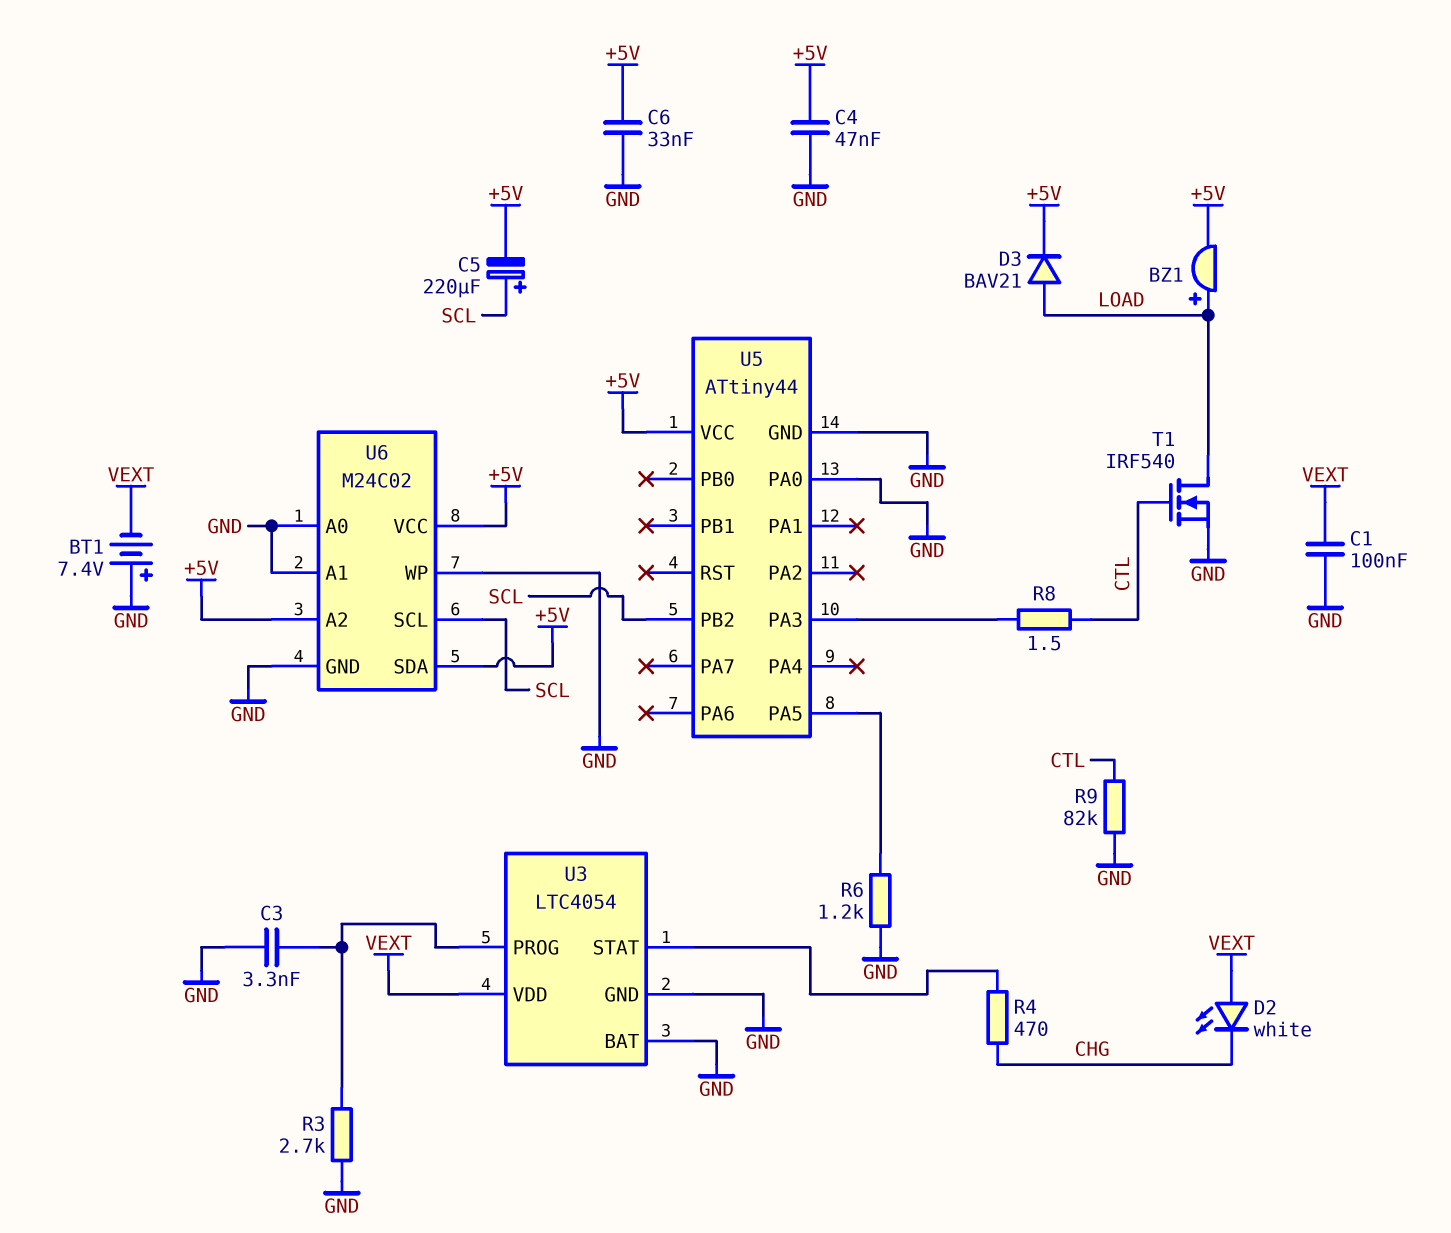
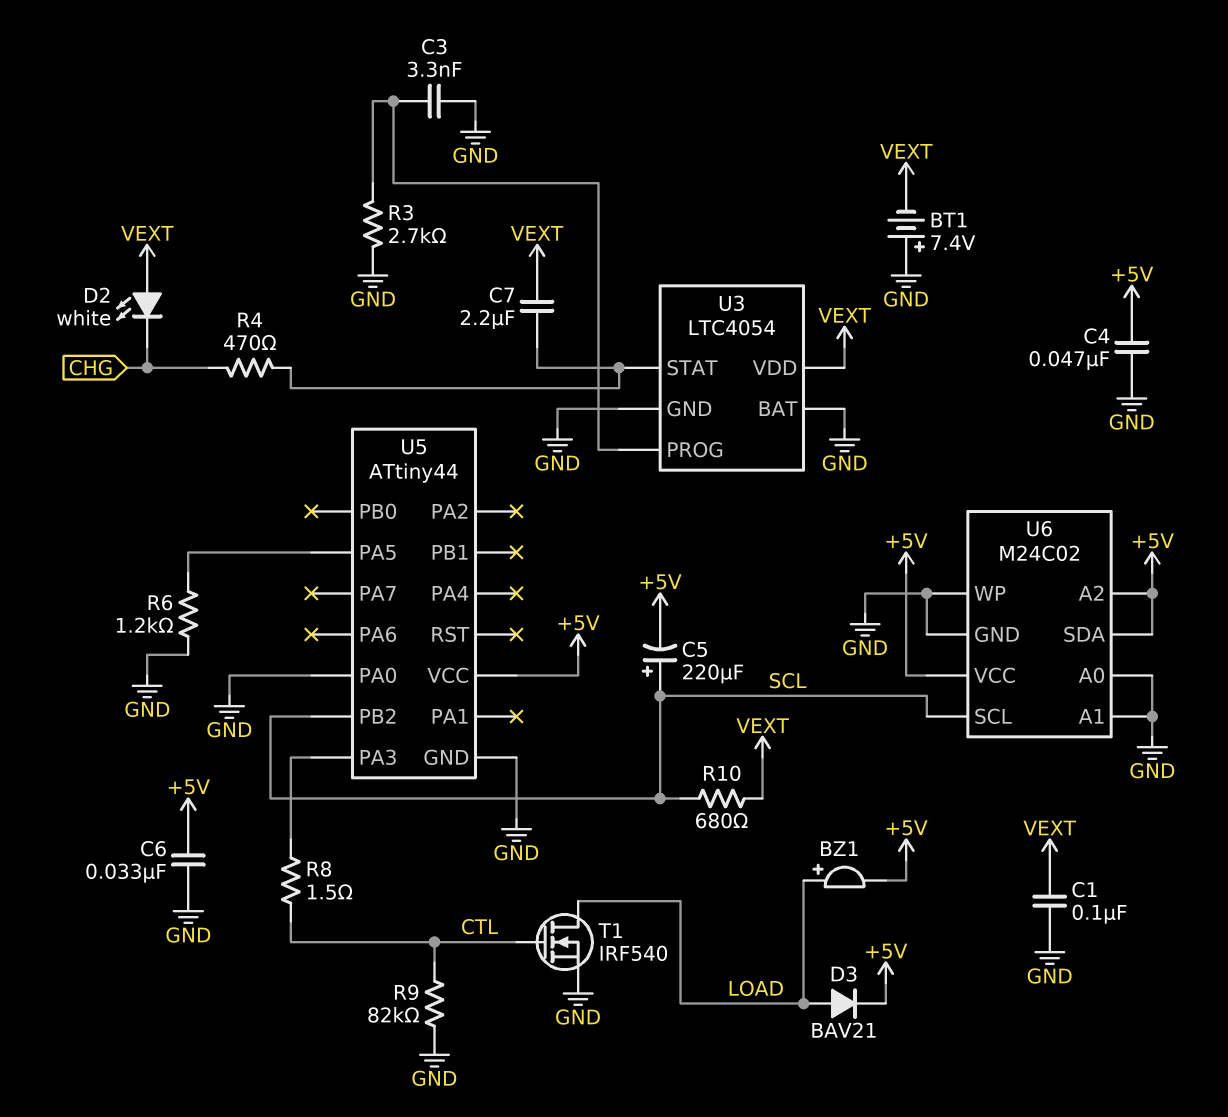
C7: none -> 2.2uF (U3/STAT, VEXT)
R10: none -> 680 (SCL, VEXT)

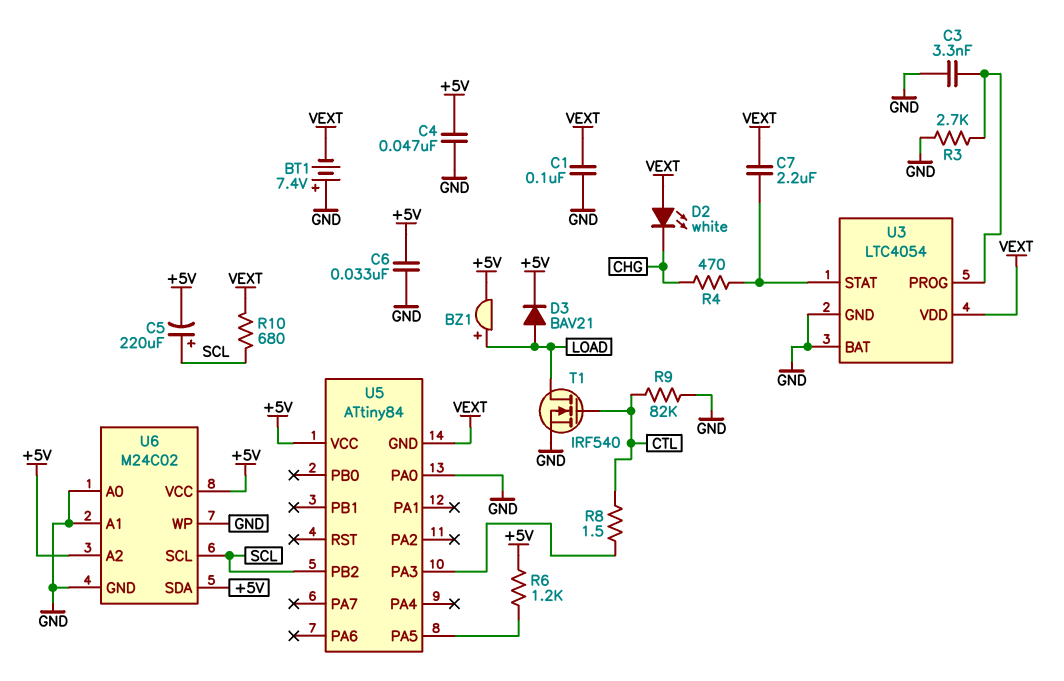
R6: 1.2k (GND, U5/PA5) -> 1.2k (+5V, U5/PA5)
U5: ATtiny44 -> ATtiny84
U5 pin GND: GND -> VEXT

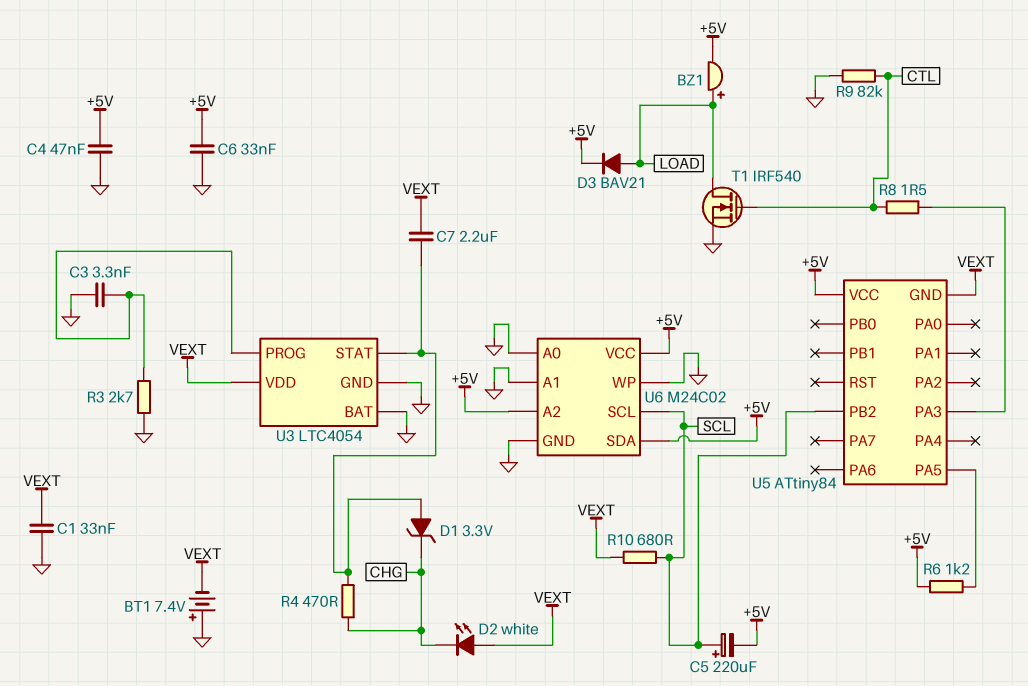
C1: 100nF (GND, VEXT) -> 33nF (GND, VEXT)
D1: none -> zener 3.3V (A U3/STAT, K CHG)
U5 pin PA0: GND -> none

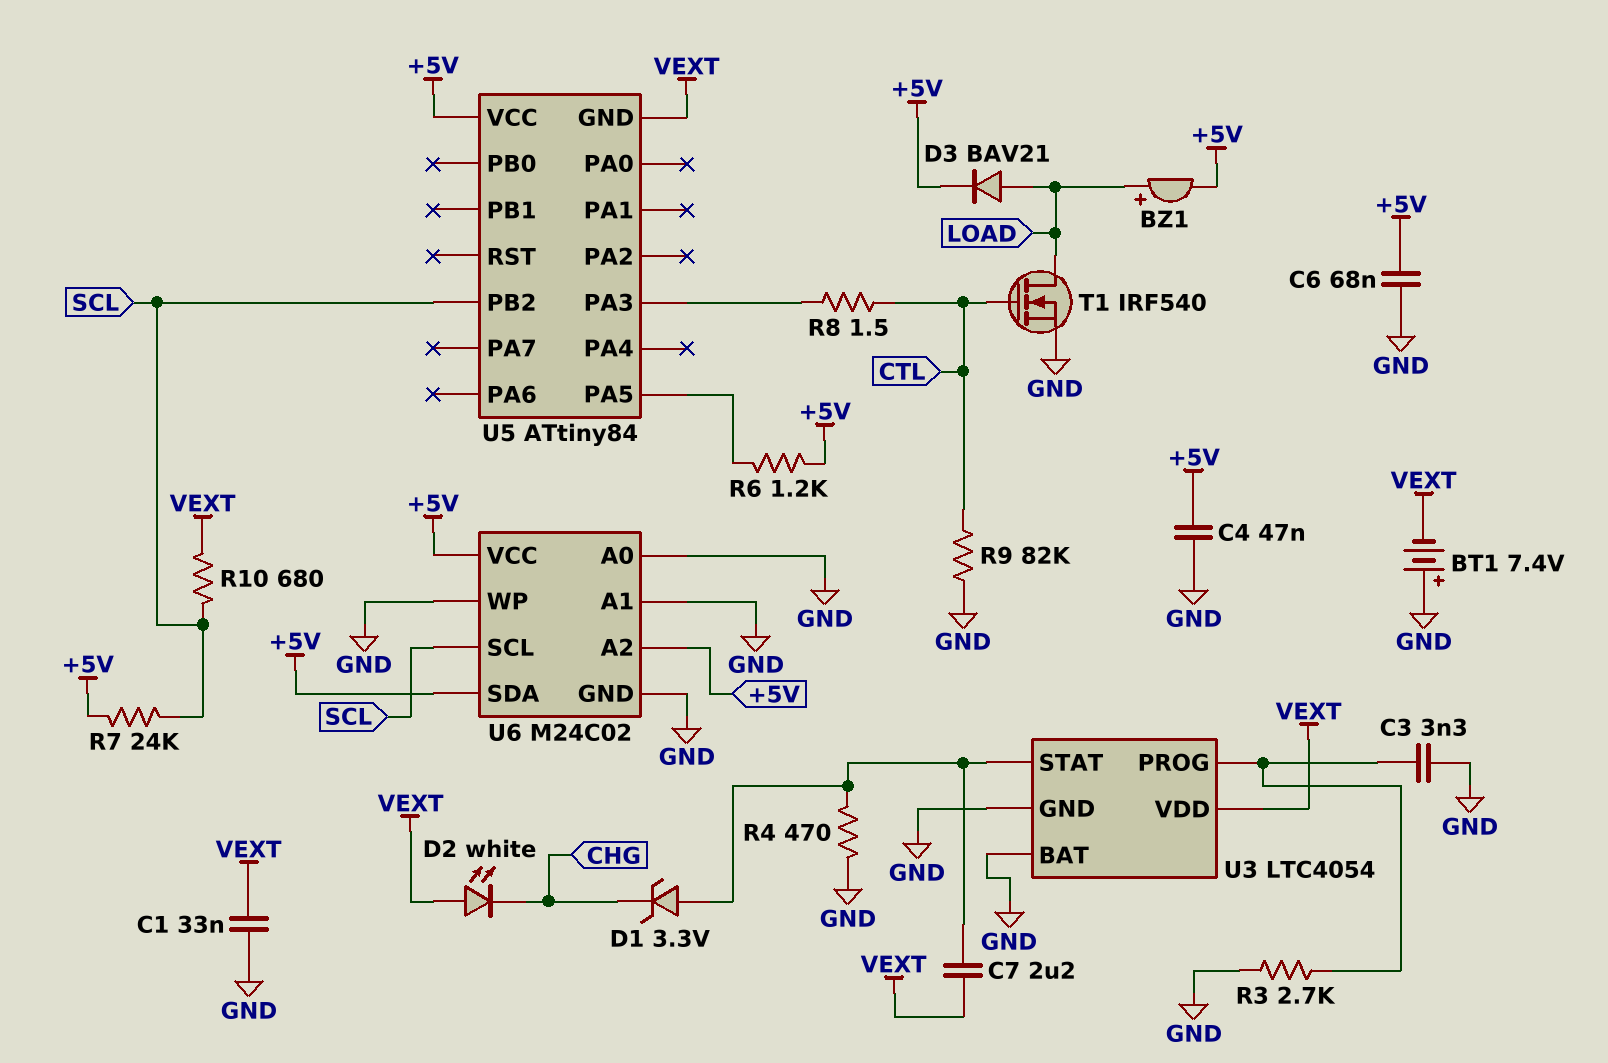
C5: 220uF (plus SCL, minus +5V) -> none
C6: 33nF (+5V, GND) -> 68nF (+5V, GND)
R4: 470 (CHG, U3/STAT) -> 470 (GND, U3/STAT)
R7: none -> 24k (+5V, SCL)

